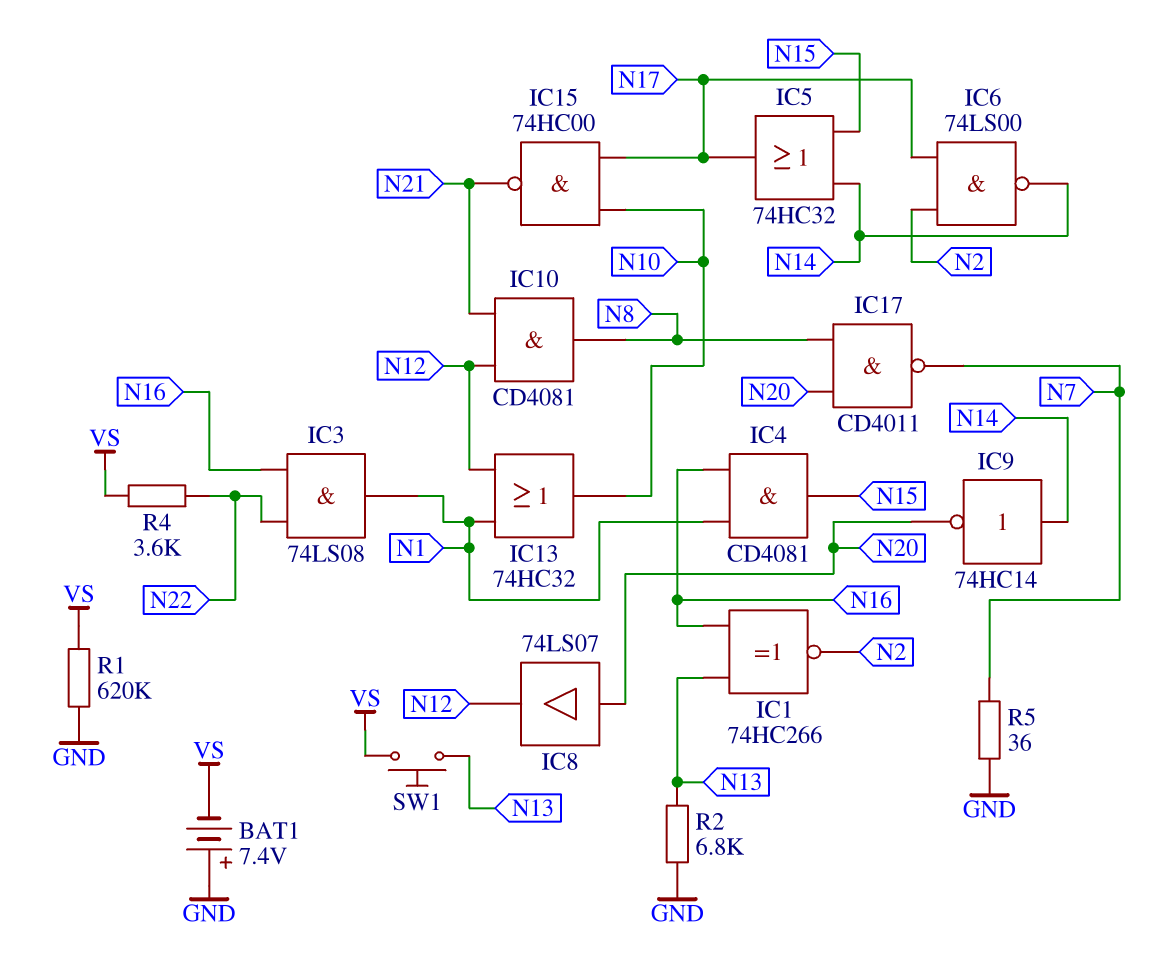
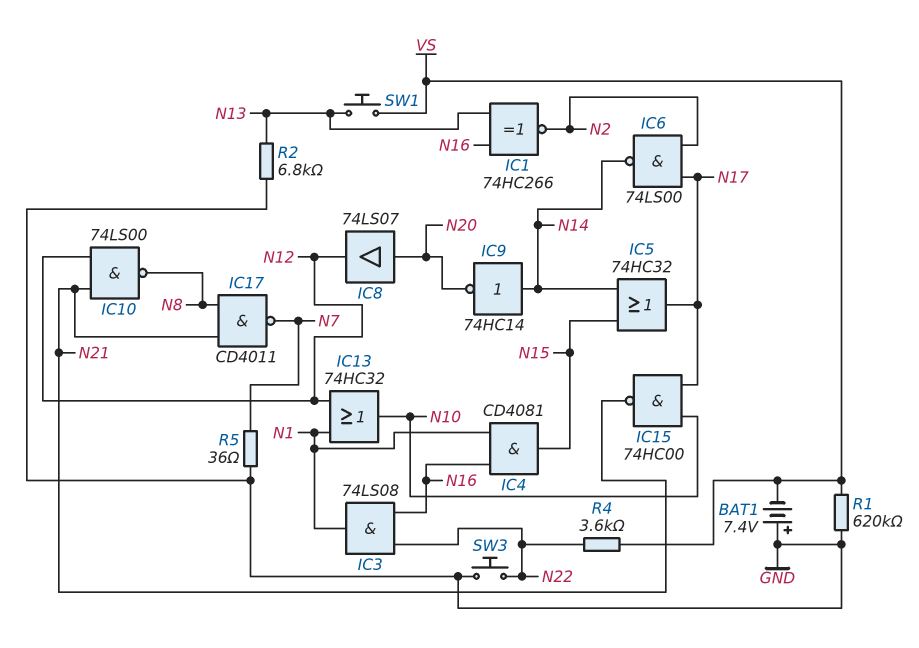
IC10: AND CD4081 (in N12, in N21, out N8) -> NAND 74LS00 (in N12, in N21, out N8)
IC17: NAND CD4011 (in N8, in N20, out N7) -> NAND CD4011 (in N8, in N21, out N7)
SW3: none -> button (GND, N22)

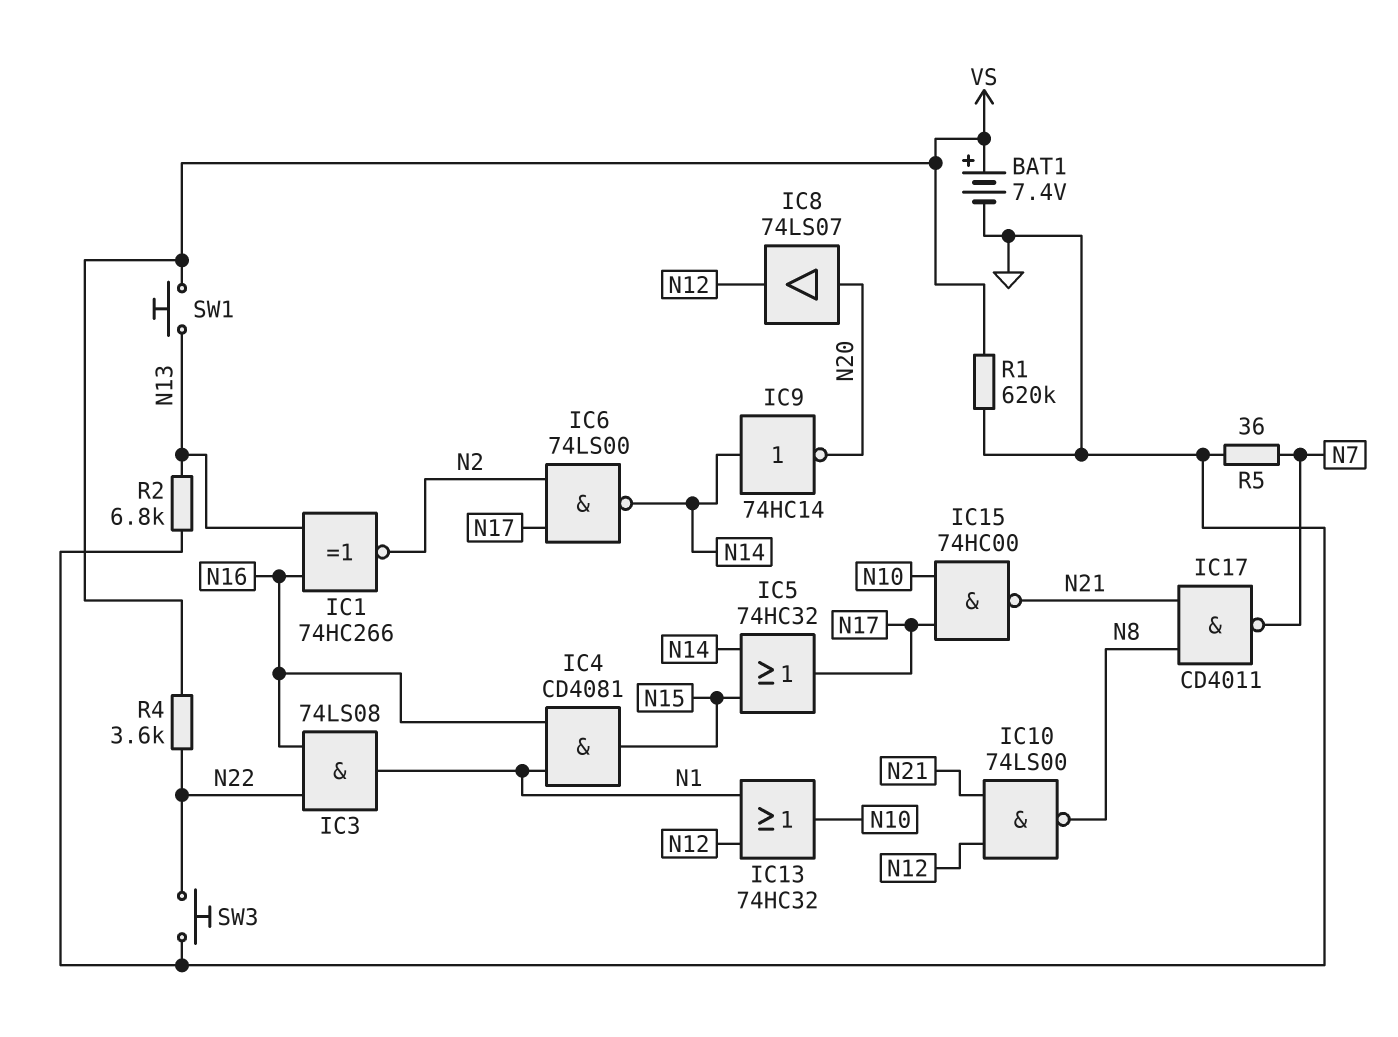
BAT1: 7.4V (plus GND, minus VS) -> 7.4V (plus VS, minus GND)

